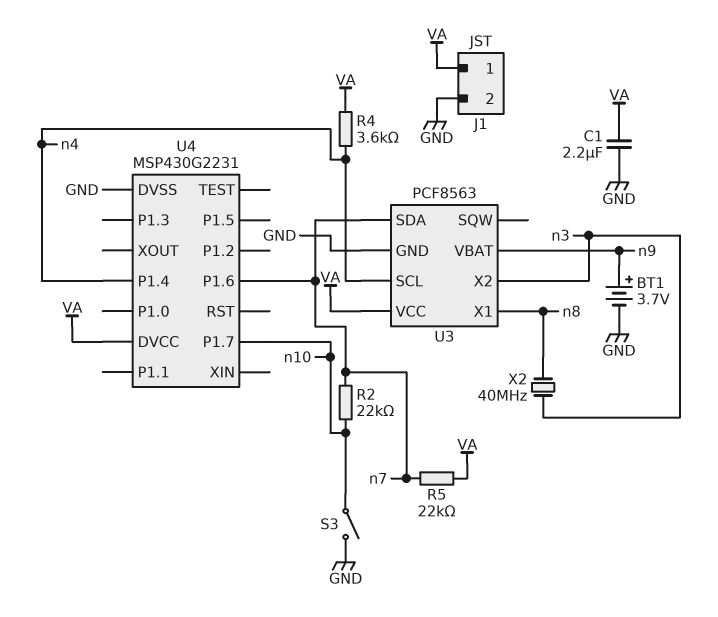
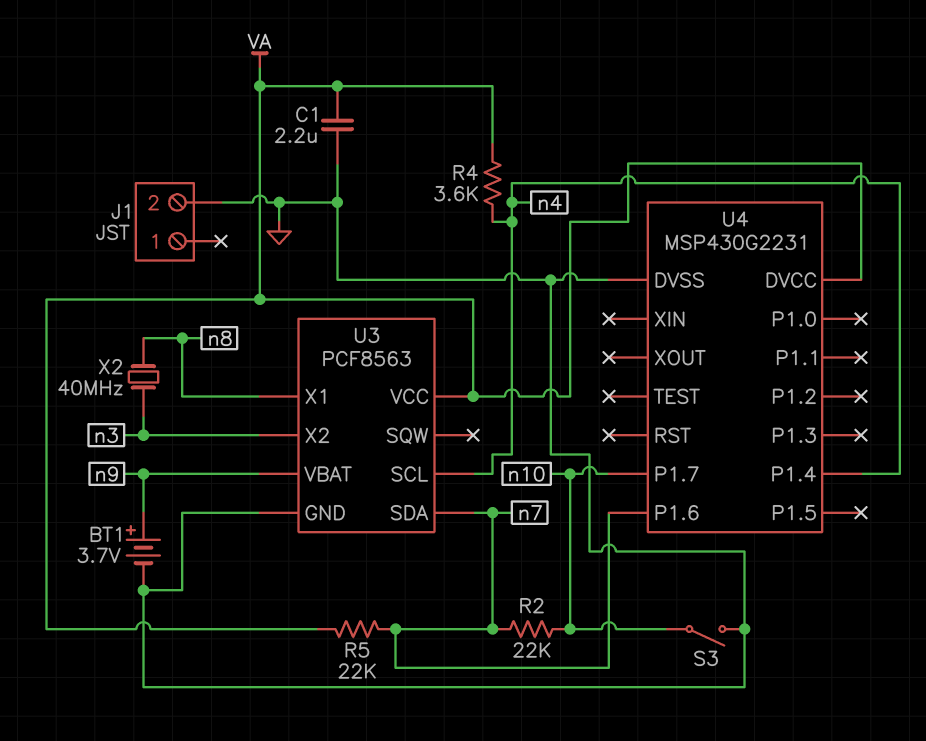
J1 pin 1: VA -> none

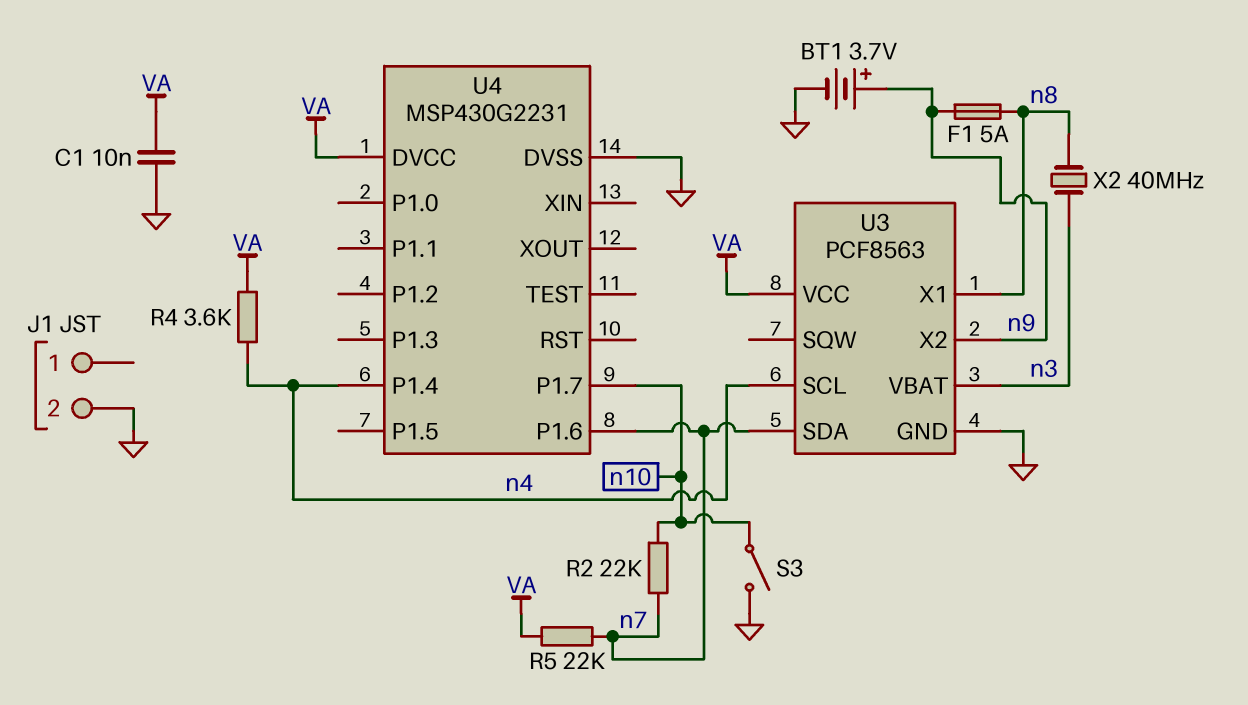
C1: 2.2uF (GND, VA) -> 10nF (GND, VA)
F1: none -> 5A (n8, n9)
U3 pin VBAT: n9 -> n3
U3 pin X2: n3 -> n9

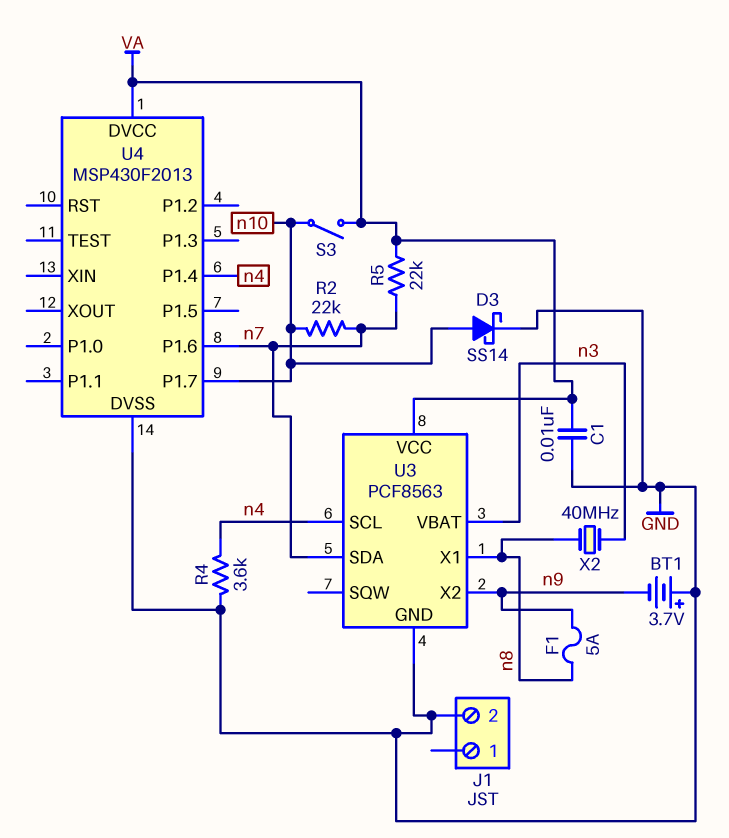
BT1: 3.7V (plus n9, minus GND) -> 3.7V (plus GND, minus n9)
D3: none -> schottky SS14 (A n10, K GND)
R4: 3.6k (VA, n4) -> 3.6k (GND, n4)
S3: switch (GND, n10) -> switch (VA, n10)
U4: MSP430G2231 -> MSP430F2013

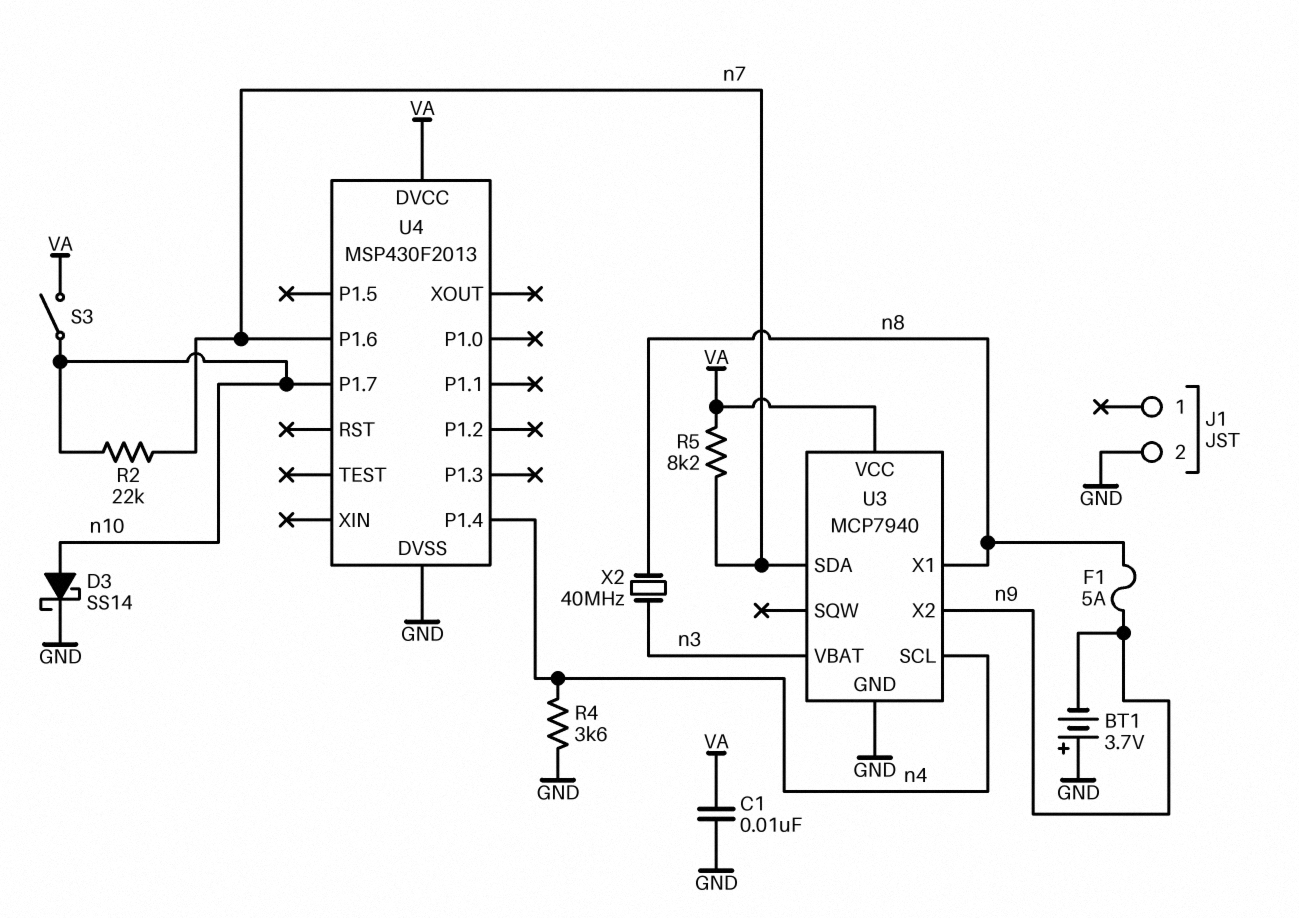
R5: 22k (VA, n7) -> 8.2k (VA, n7)
U3: PCF8563 -> MCP7940

